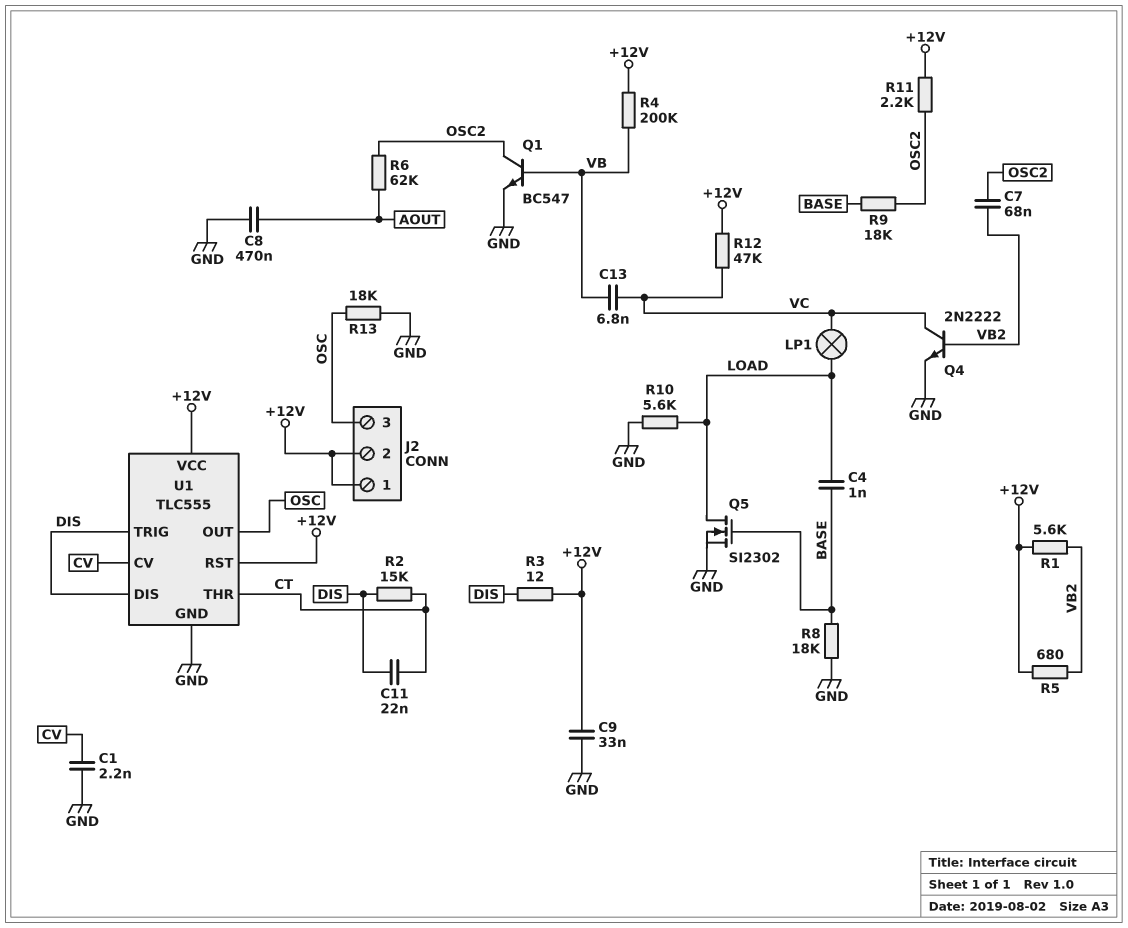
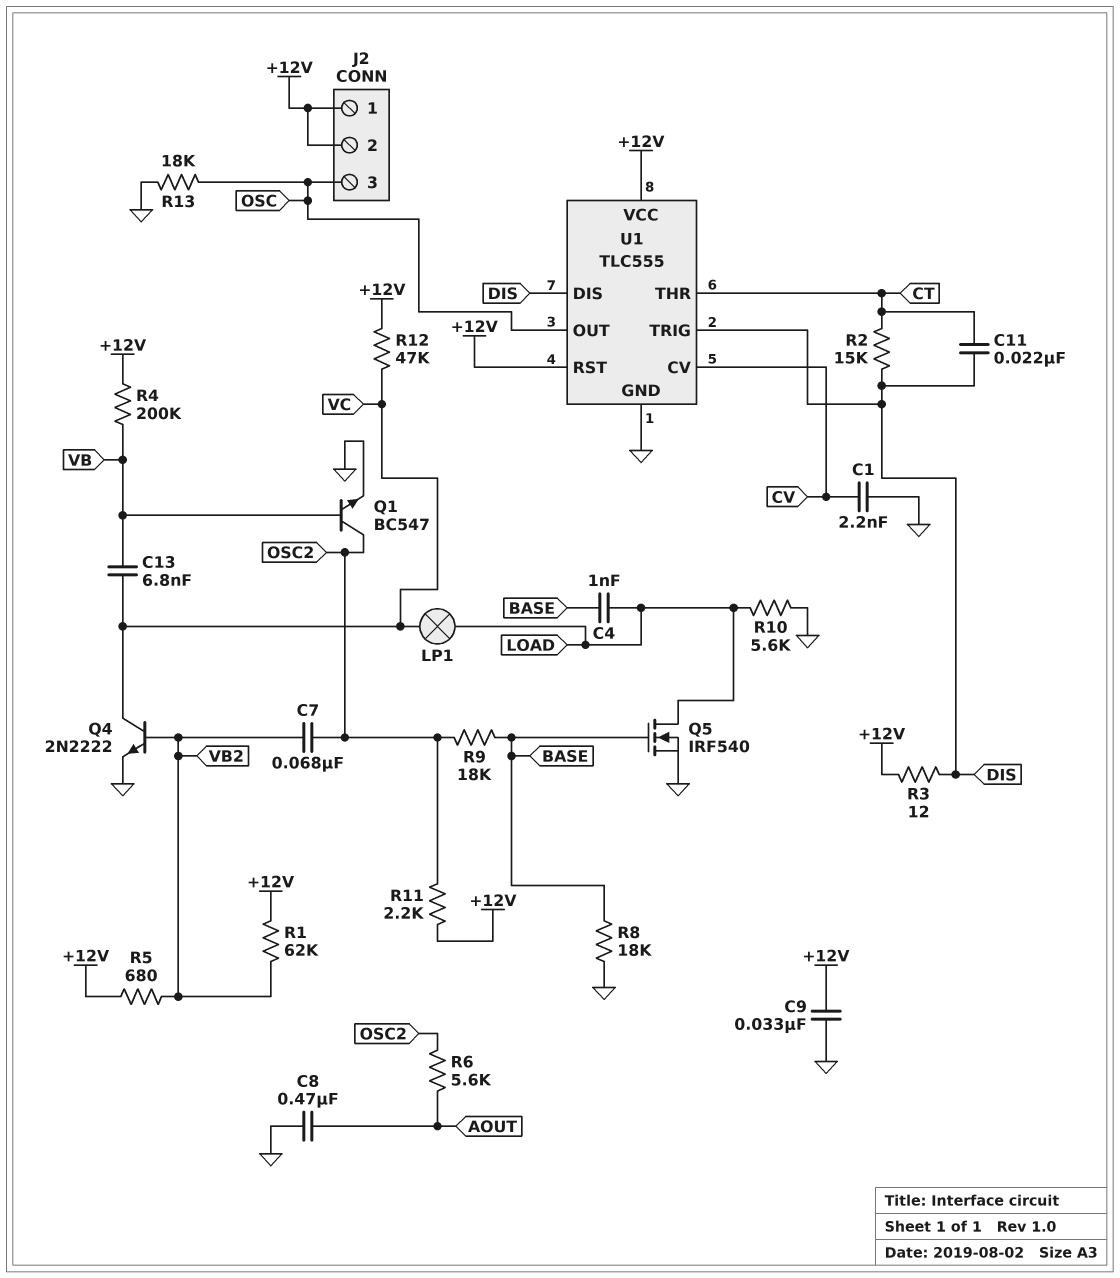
Q5: NMOS SI2302 (G BASE, D LOAD, S GND) -> NMOS IRF540 (G BASE, D LOAD, S GND)
R1: 5.6k (+12V, VB2) -> 62k (+12V, VB2)
R6: 62k (AOUT, OSC2) -> 5.6k (AOUT, OSC2)

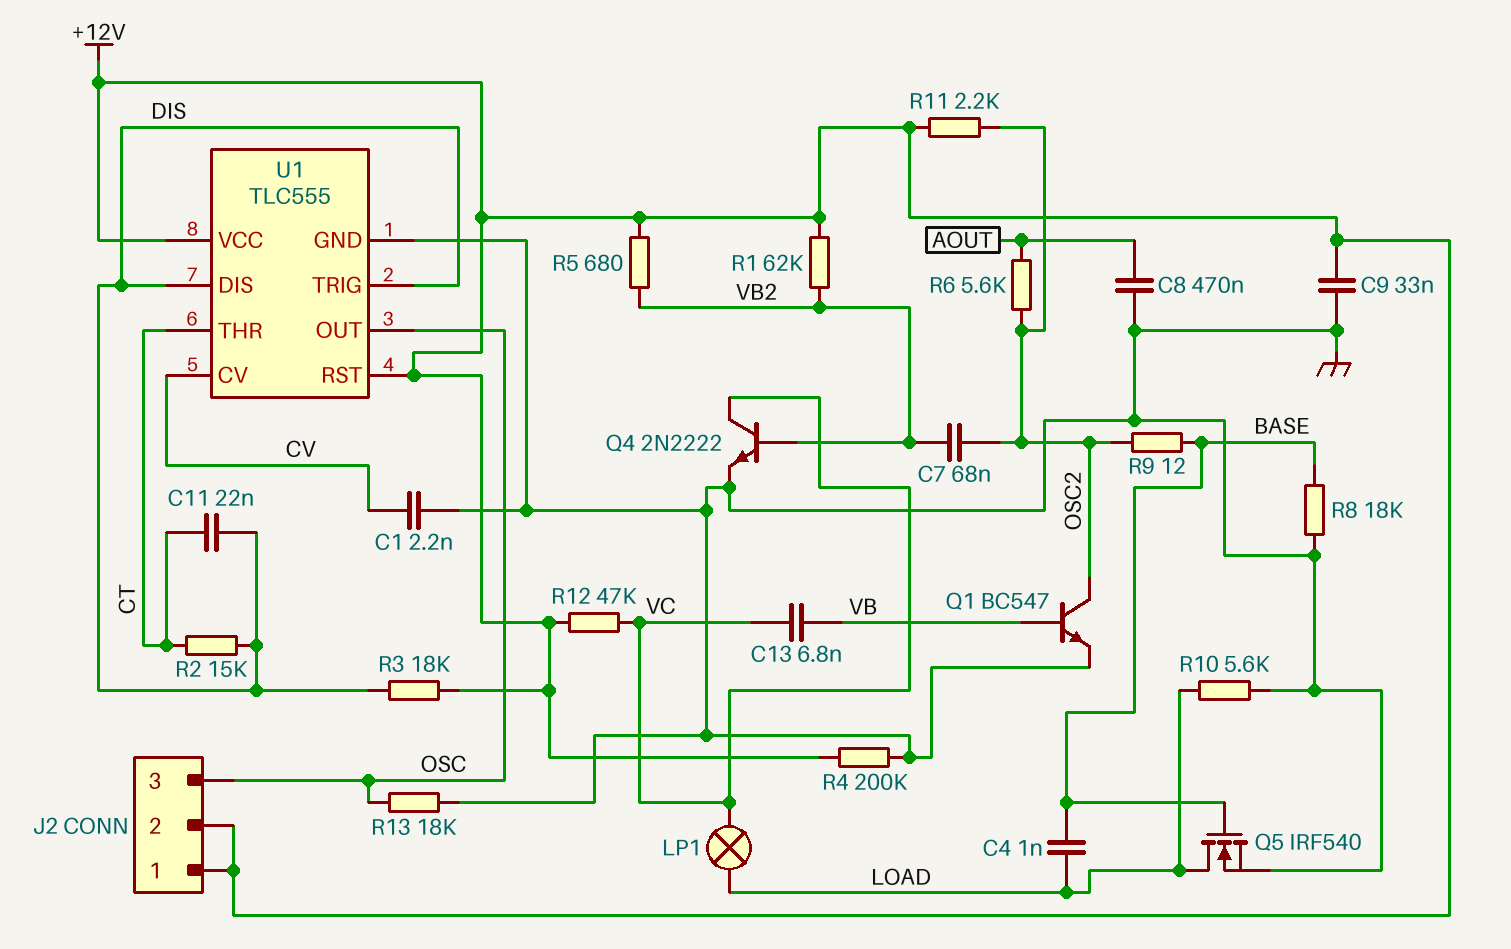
R3: 12 (+12V, DIS) -> 18k (+12V, DIS)
R4: 200k (+12V, VB) -> 200k (+12V, GND)
R9: 18k (BASE, OSC2) -> 12 (BASE, OSC2)

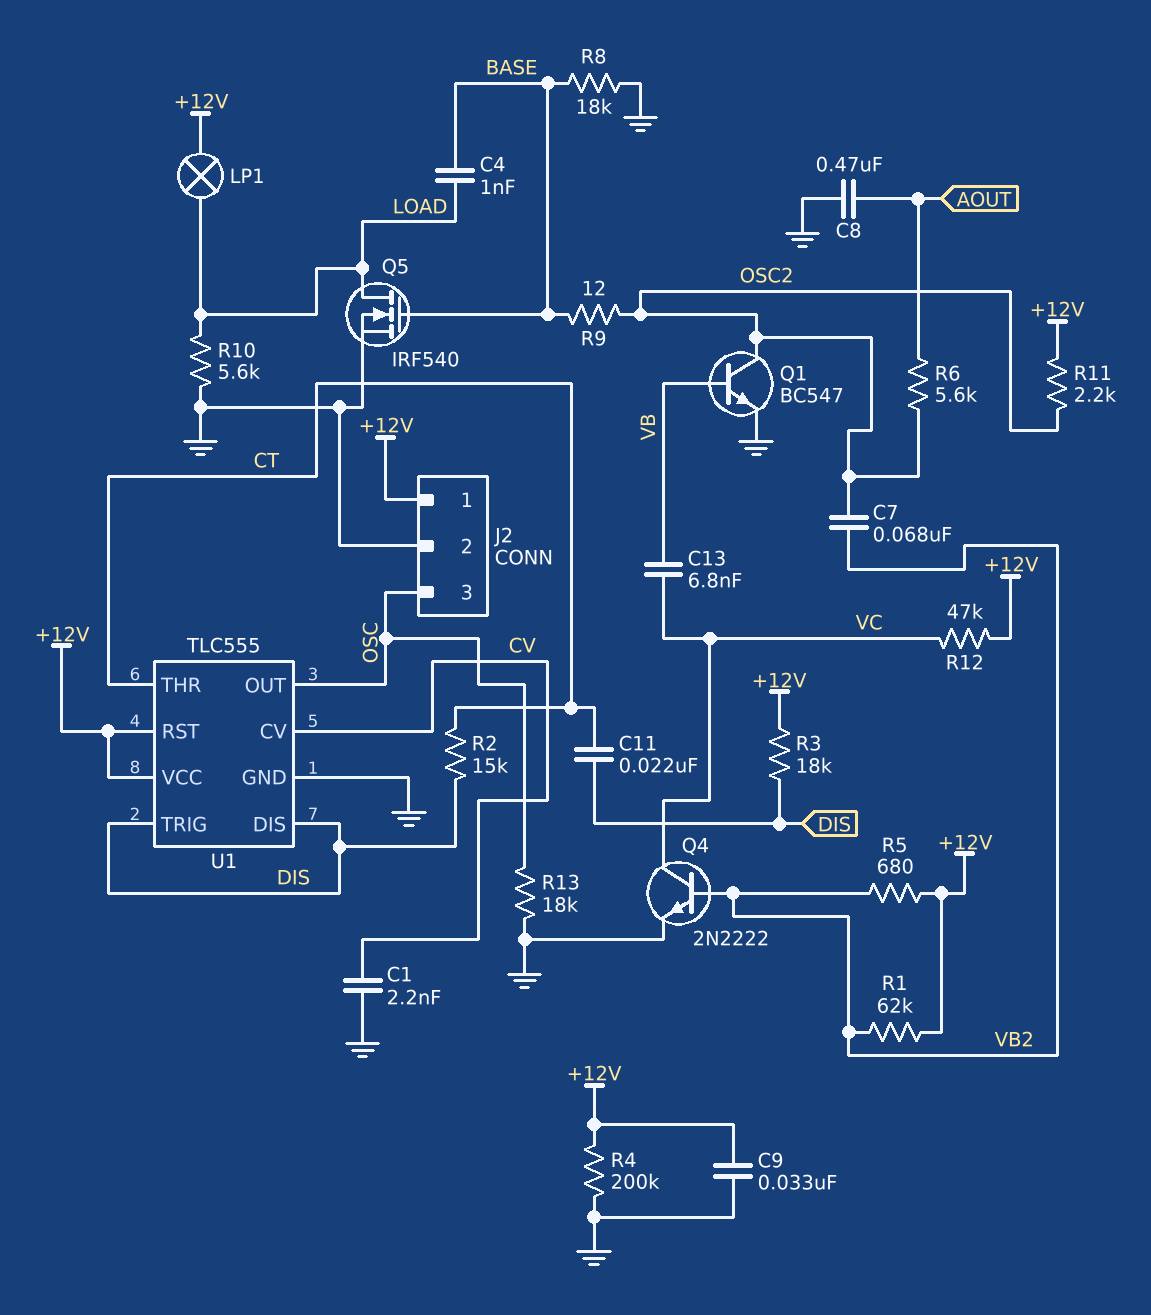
J2 pin 2: +12V -> GND
LP1: lamp (LOAD, VC) -> lamp (+12V, LOAD)

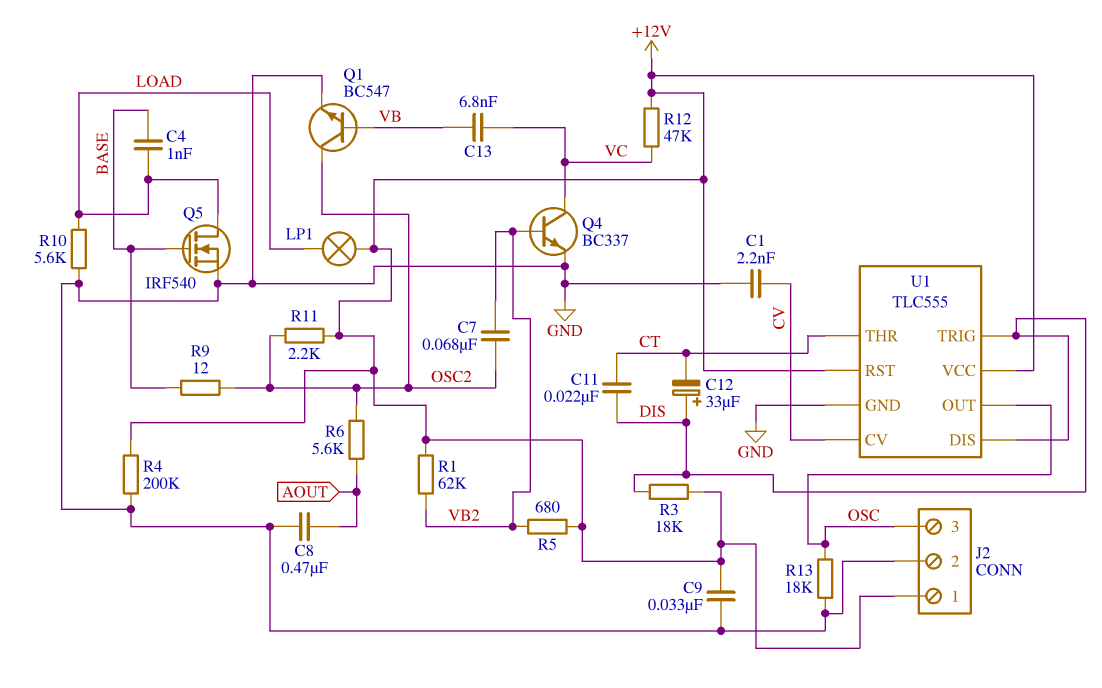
C12: none -> 33uF (plus DIS, minus CT)
Q4: NPN 2N2222 (B VB2, C VC, E GND) -> NPN BC337 (B VB2, C VC, E GND)
R2: 15k (CT, DIS) -> none
R8: 18k (BASE, GND) -> none

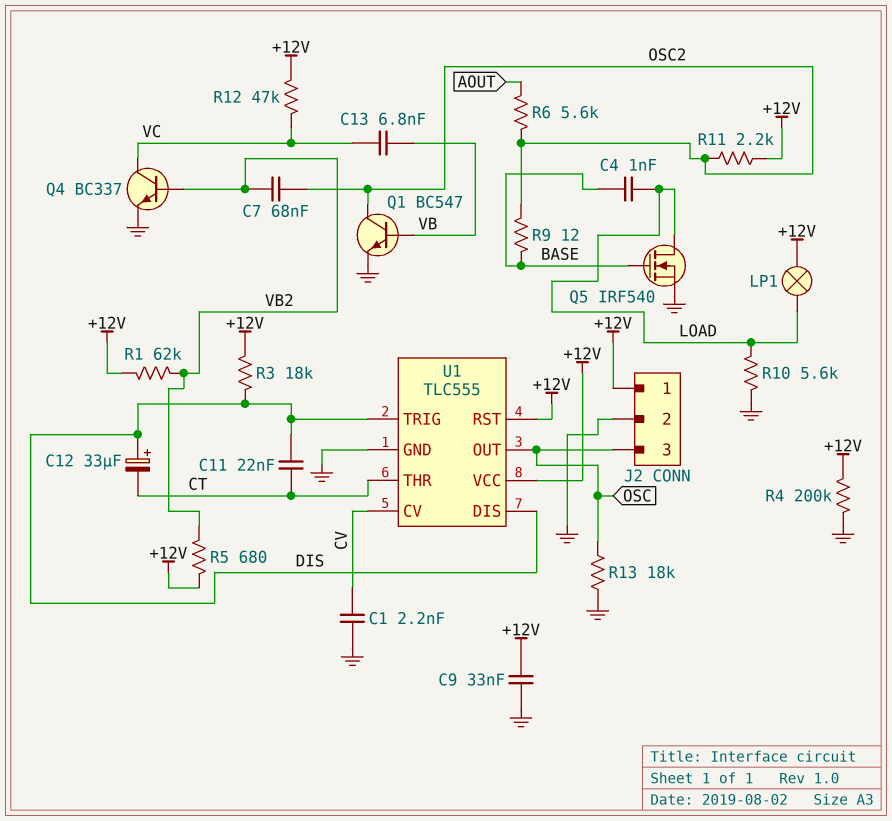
C8: 470nF (AOUT, GND) -> none

